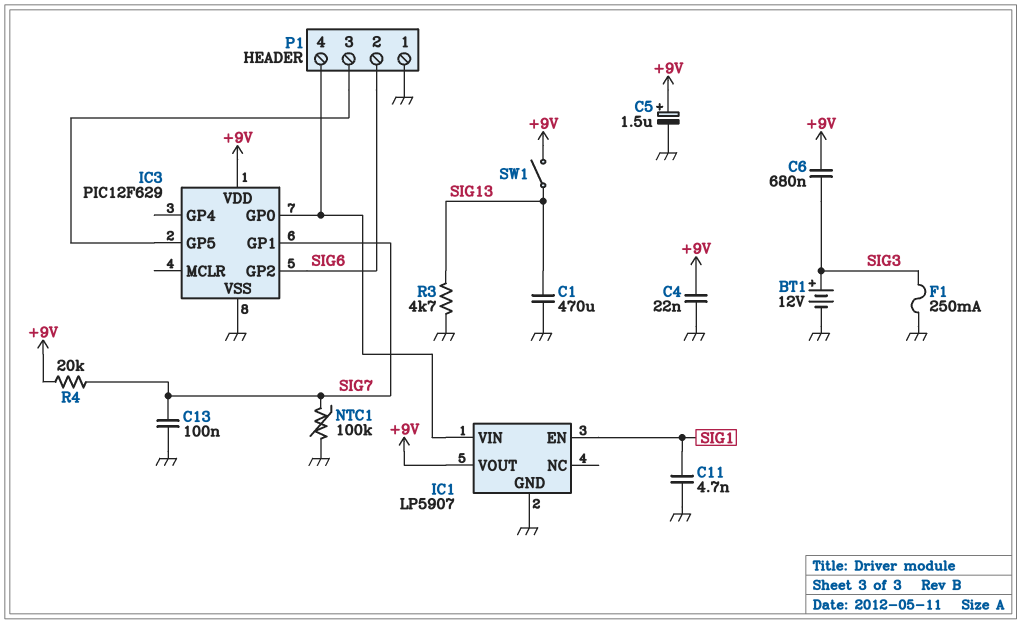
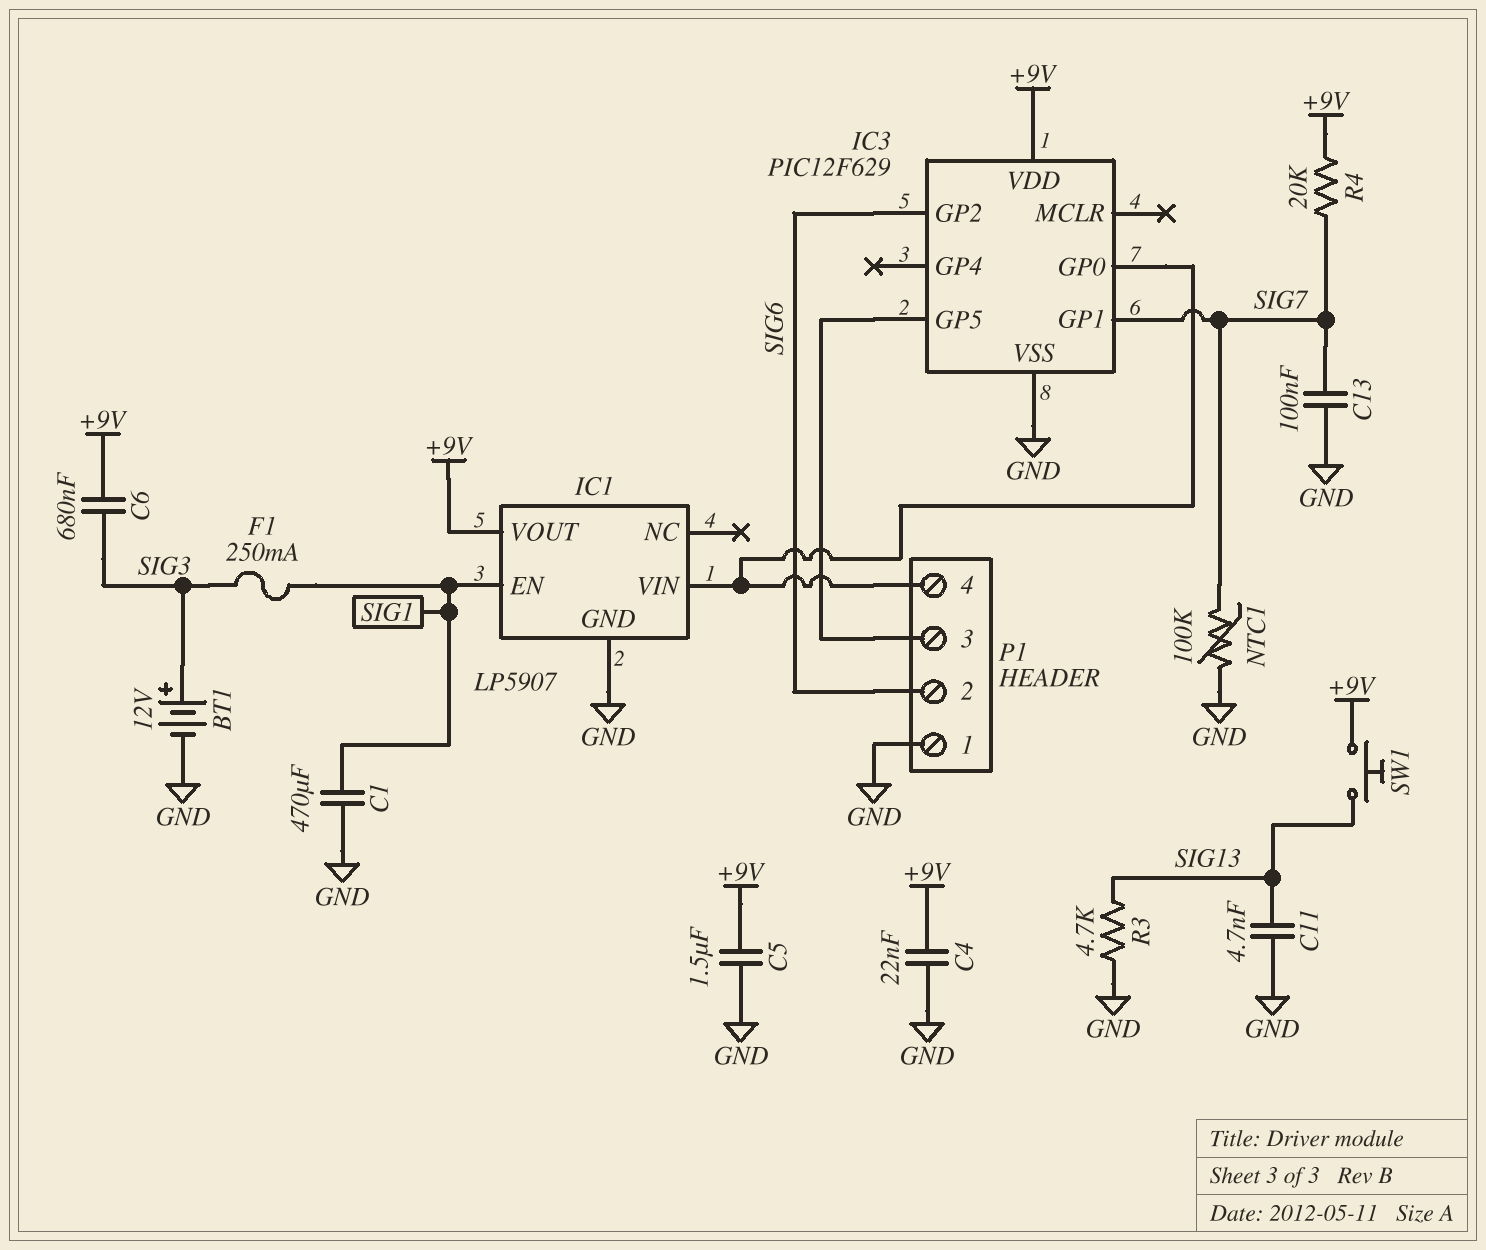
C1: 470uF (GND, SIG13) -> 470uF (GND, SIG1)
C5: 1.5uF (plus +9V, minus GND) -> 1.5uF (+9V, GND)
C11: 4.7nF (GND, SIG1) -> 4.7nF (GND, SIG13)
F1: 250mA (GND, SIG3) -> 250mA (SIG1, SIG3)
SW1: switch (+9V, SIG13) -> button (+9V, SIG13)

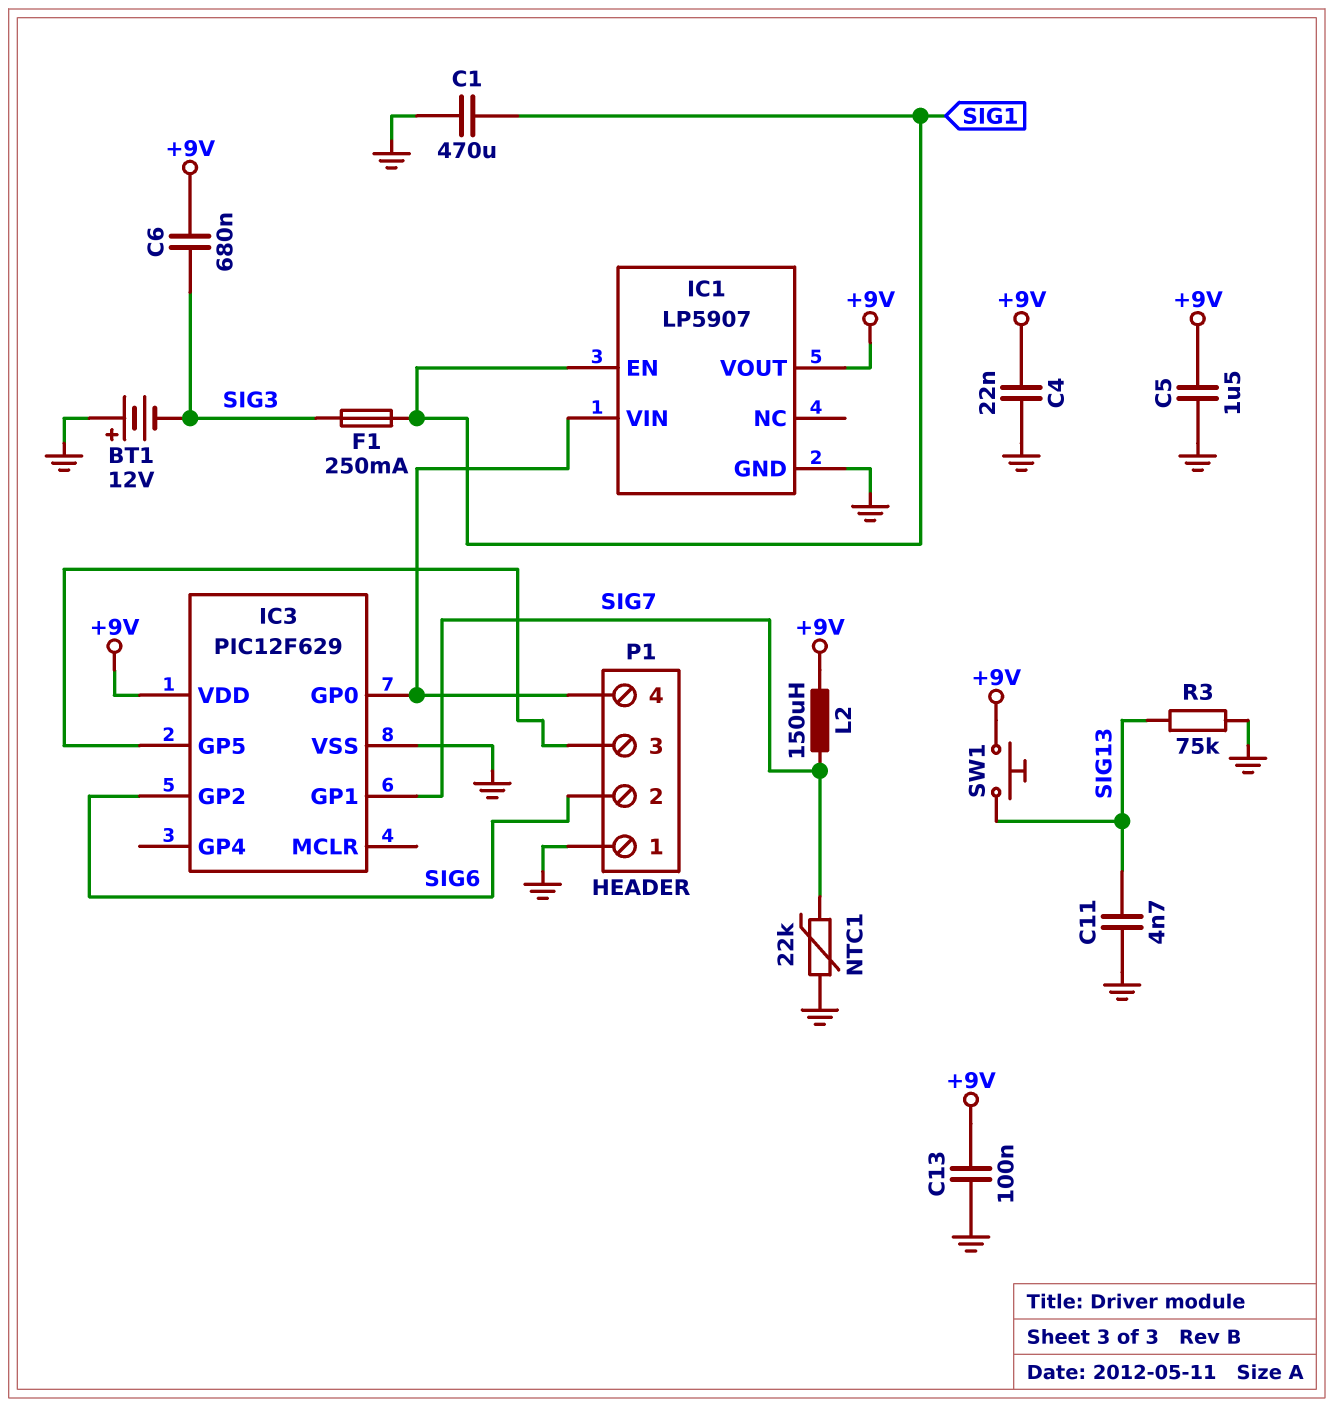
BT1: 12V (plus SIG3, minus GND) -> 12V (plus GND, minus SIG3)
C13: 100nF (GND, SIG7) -> 100nF (+9V, GND)
L2: none -> 150uH (+9V, SIG7)
NTC1: 100k (GND, SIG7) -> 22k (GND, SIG7)
R3: 4.7k (GND, SIG13) -> 75k (GND, SIG13)
R4: 20k (+9V, SIG7) -> none

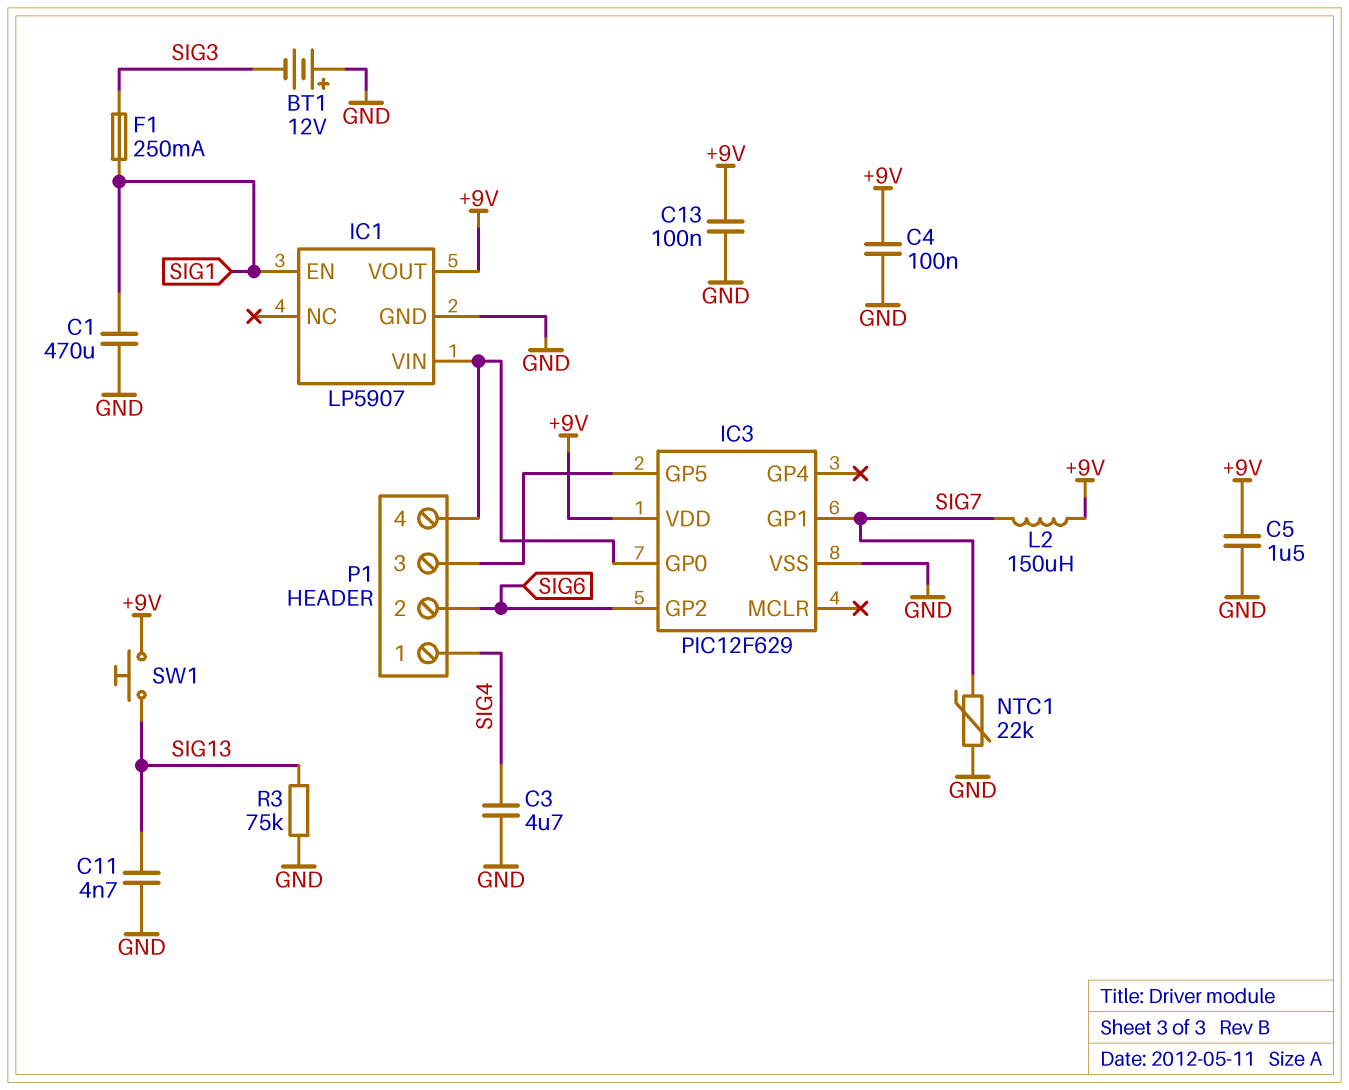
C3: none -> 4.7uF (GND, SIG4)
C4: 22nF (+9V, GND) -> 100nF (+9V, GND)
C6: 680nF (+9V, SIG3) -> none
P1 pin 1: GND -> SIG4

